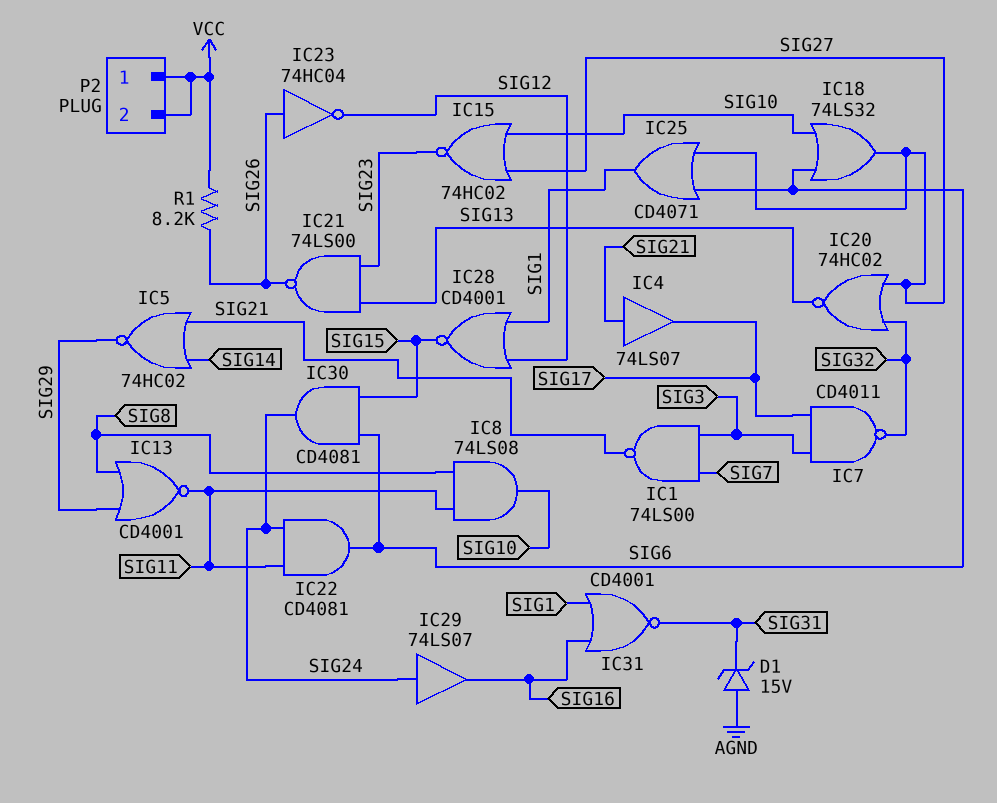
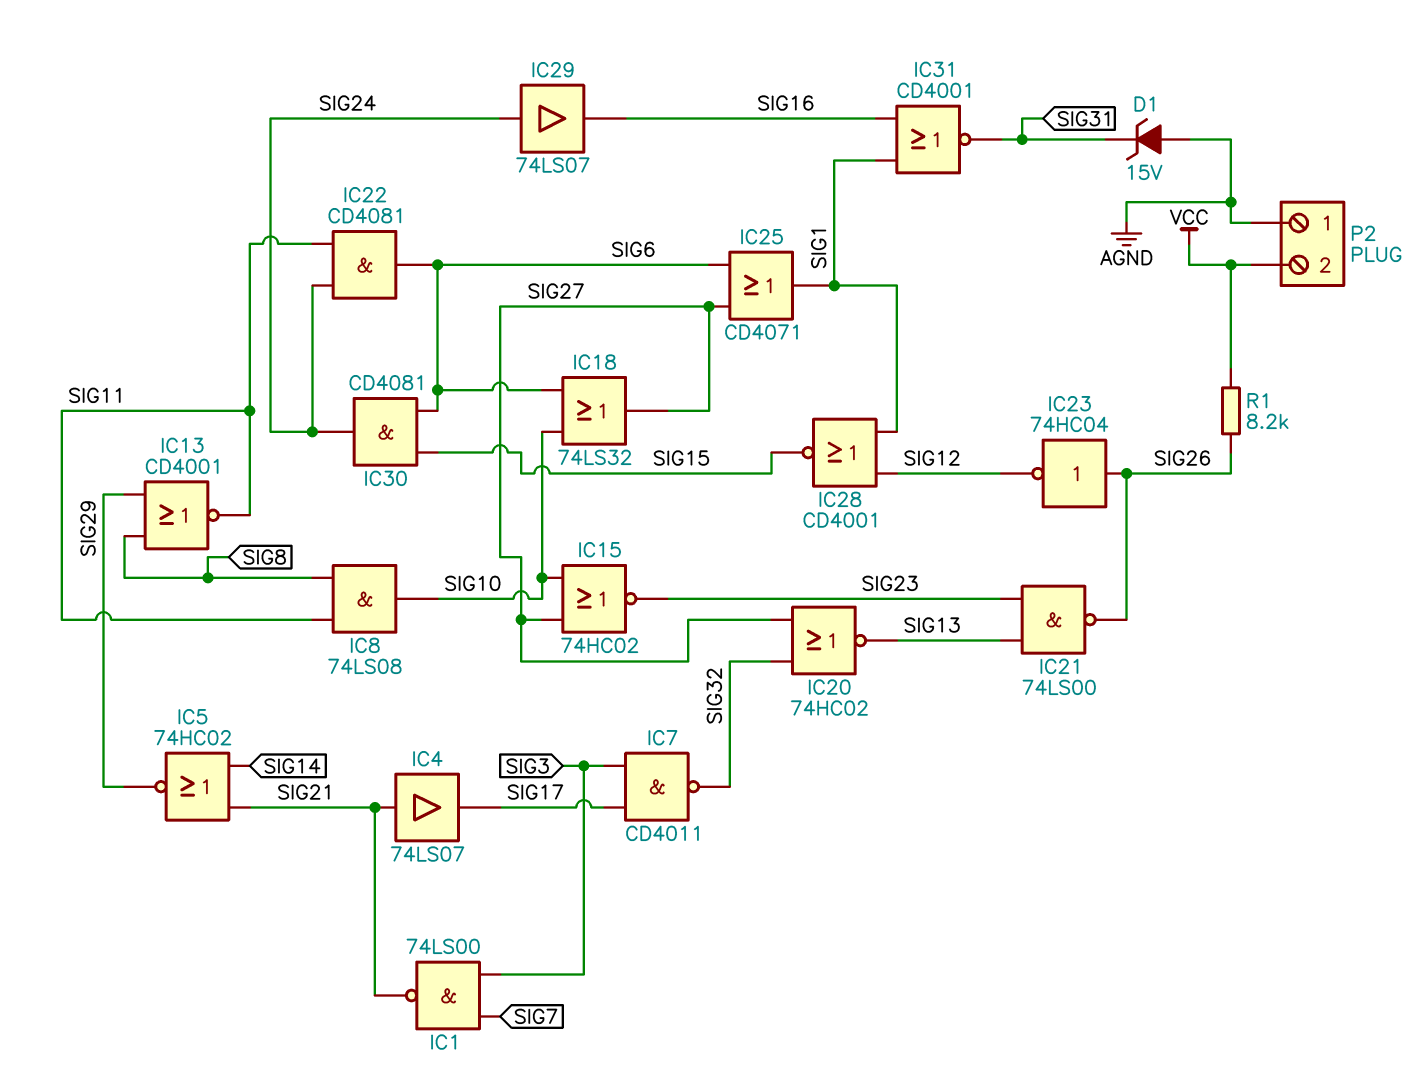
P2 pin 1: VCC -> AGND

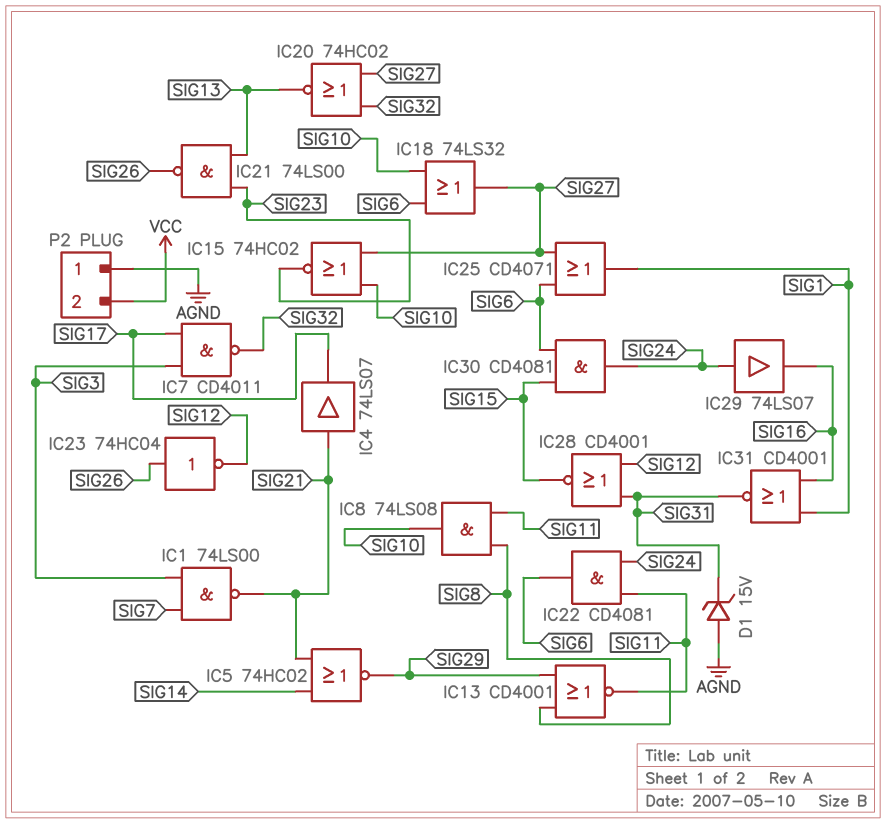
IC28: NOR CD4001 (in SIG1, in SIG12, out SIG15) -> NOR CD4001 (in SIG12, in SIG31, out SIG15)
R1: 8.2k (SIG26, VCC) -> none

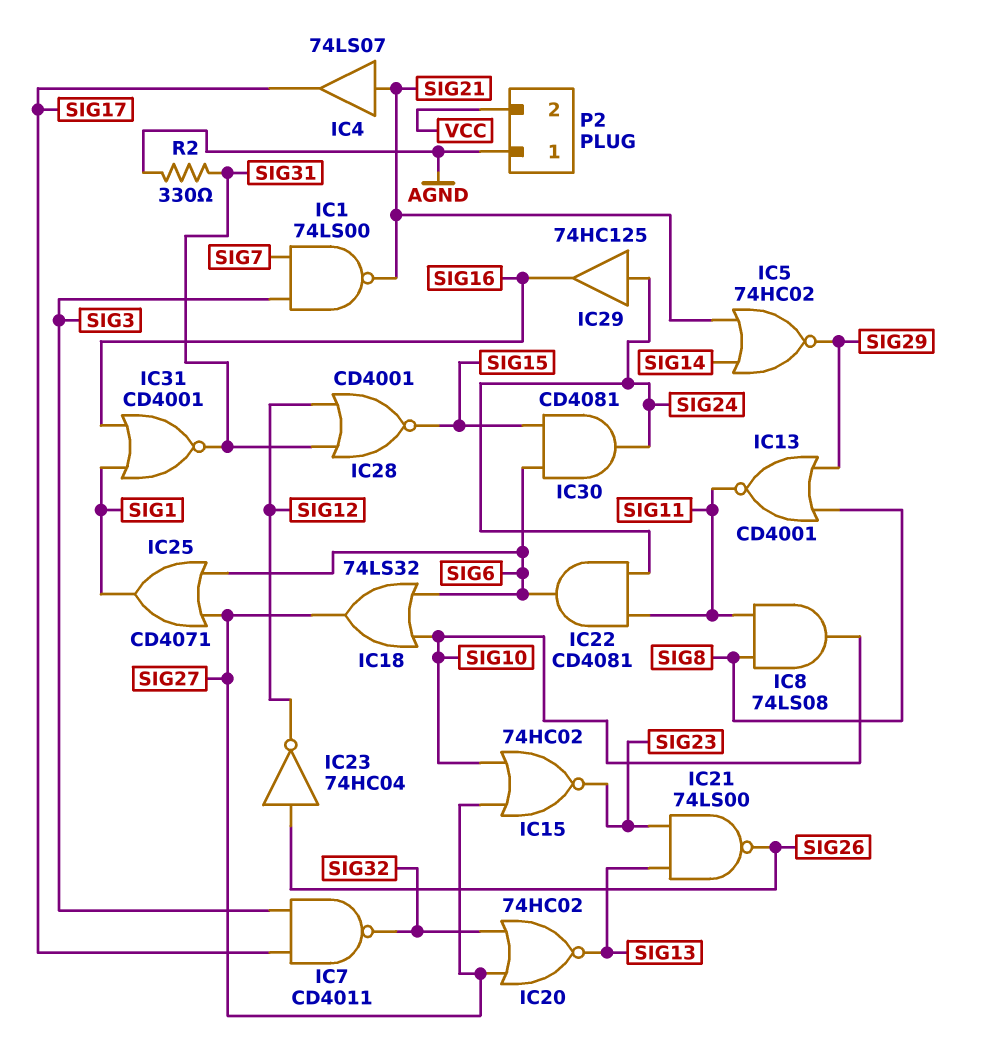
D1: zener 15V (A AGND, K SIG31) -> none
IC29: buffer 74LS07 (in SIG24, out SIG16) -> buffer 74HC125 (in SIG24, out SIG16)
R2: none -> 330 (AGND, SIG31)

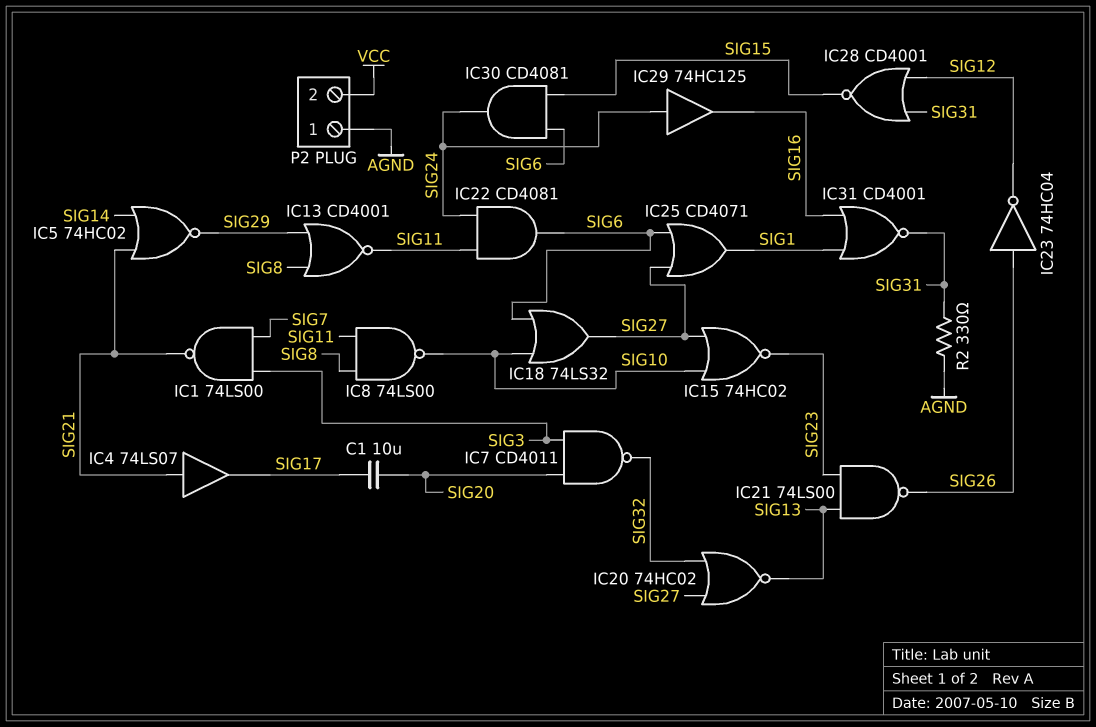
C1: none -> 10uF (SIG17, SIG20)
IC7: NAND CD4011 (in SIG3, in SIG17, out SIG32) -> NAND CD4011 (in SIG3, in SIG20, out SIG32)
IC8: AND 74LS08 (in SIG8, in SIG11, out SIG10) -> NAND 74LS00 (in SIG8, in SIG11, out SIG10)

